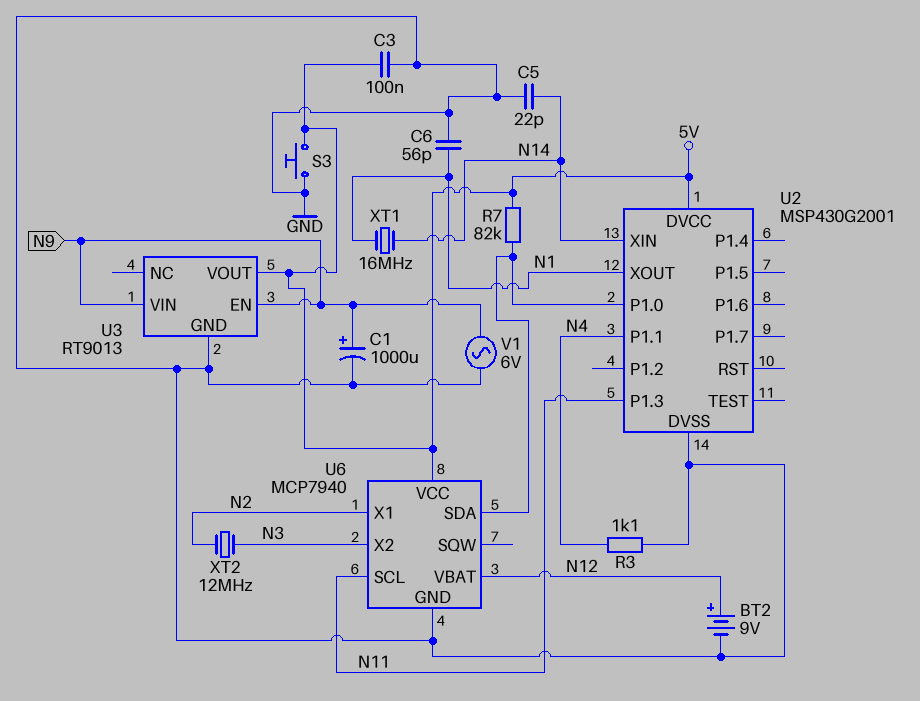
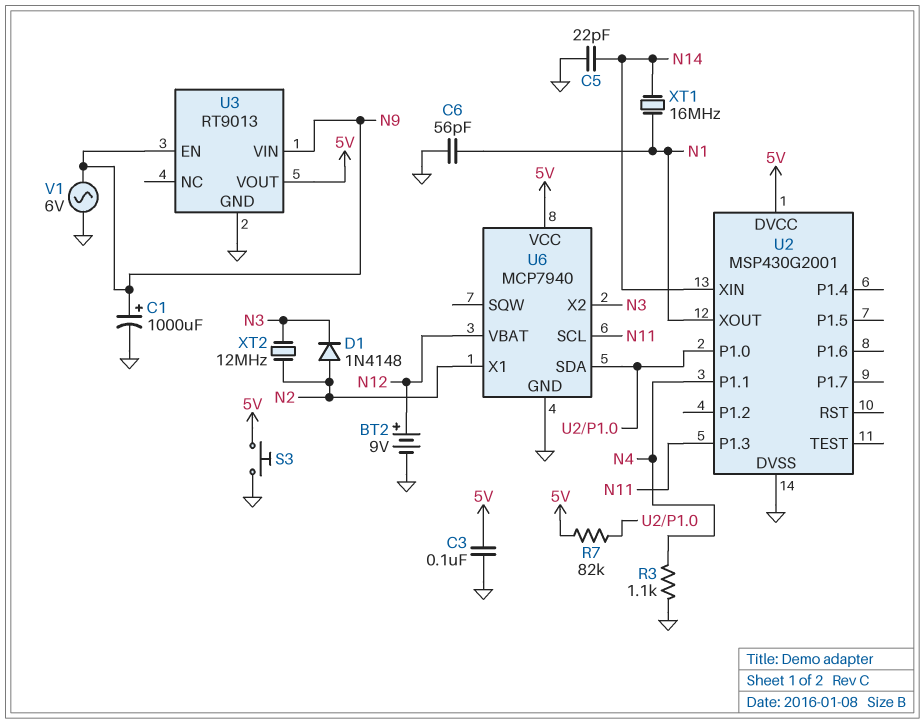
D1: none -> diode 1N4148 (A N2, K N3)

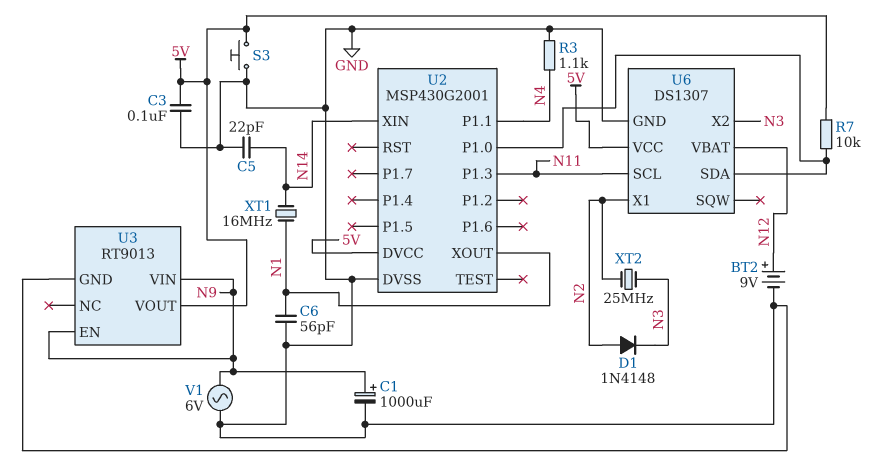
R7: 82k (5V, U2/P1.0) -> 10k (5V, U2/P1.0)
U6: MCP7940 -> DS1307
XT2: 12MHz (N2, N3) -> 25MHz (N2, N3)

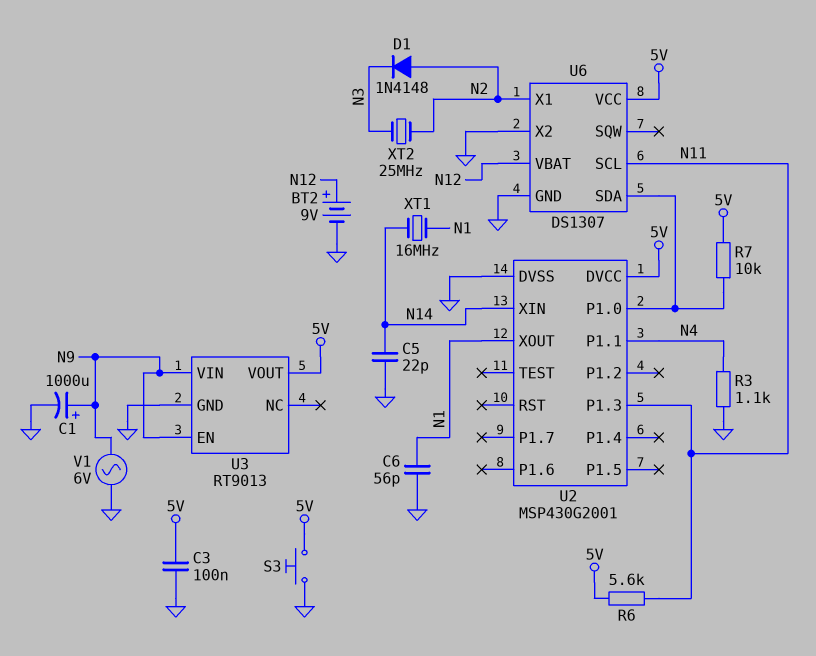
R6: none -> 5.6k (5V, N11)
U6 pin X2: N3 -> GND

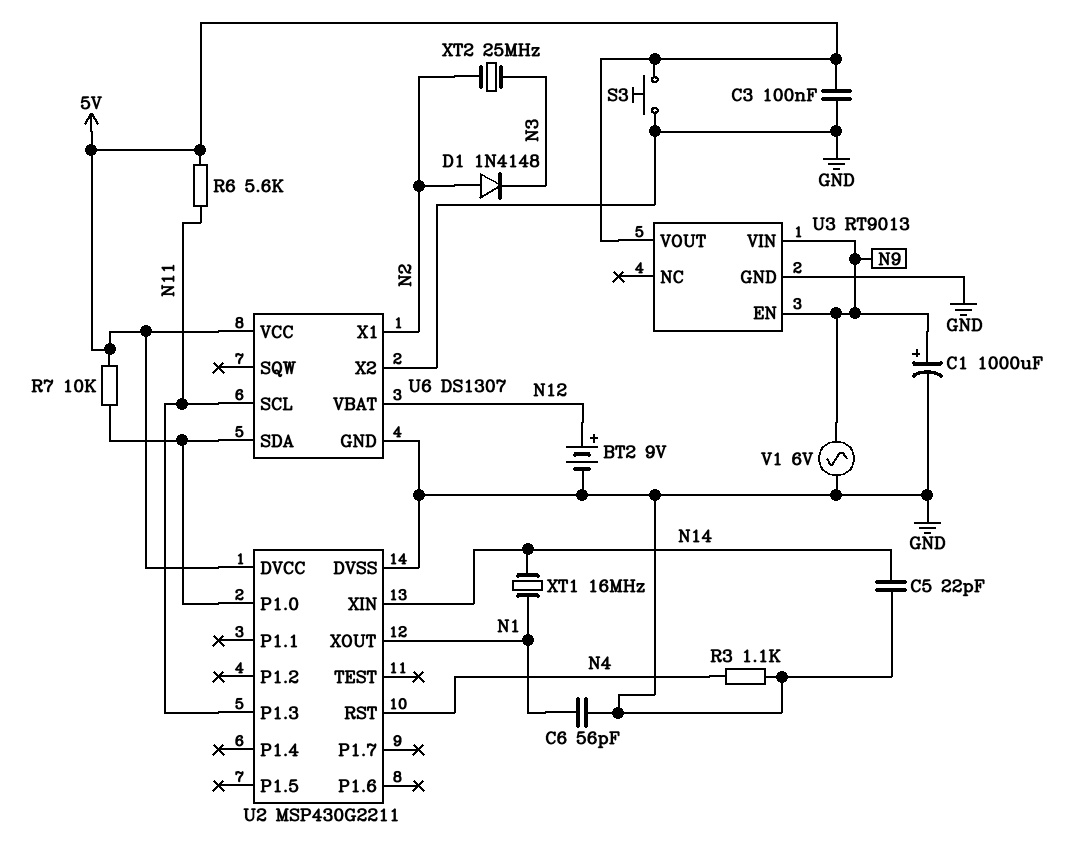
U2: MSP430G2001 -> MSP430G2211
U2 pin P1.1: N4 -> none
U2 pin RST: none -> N4

